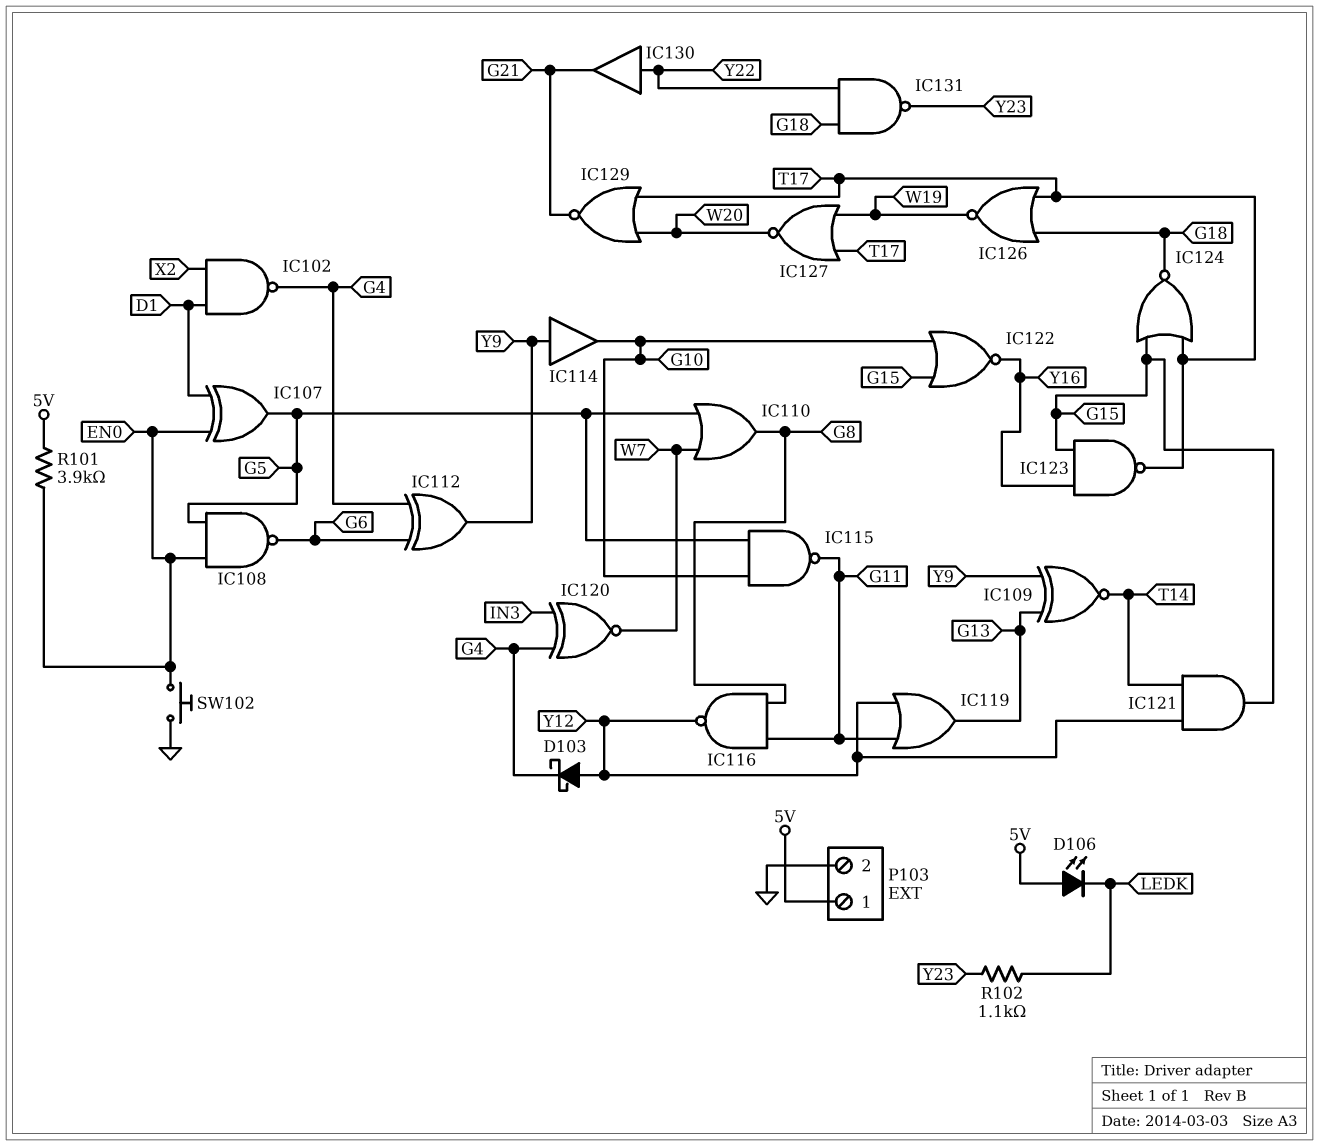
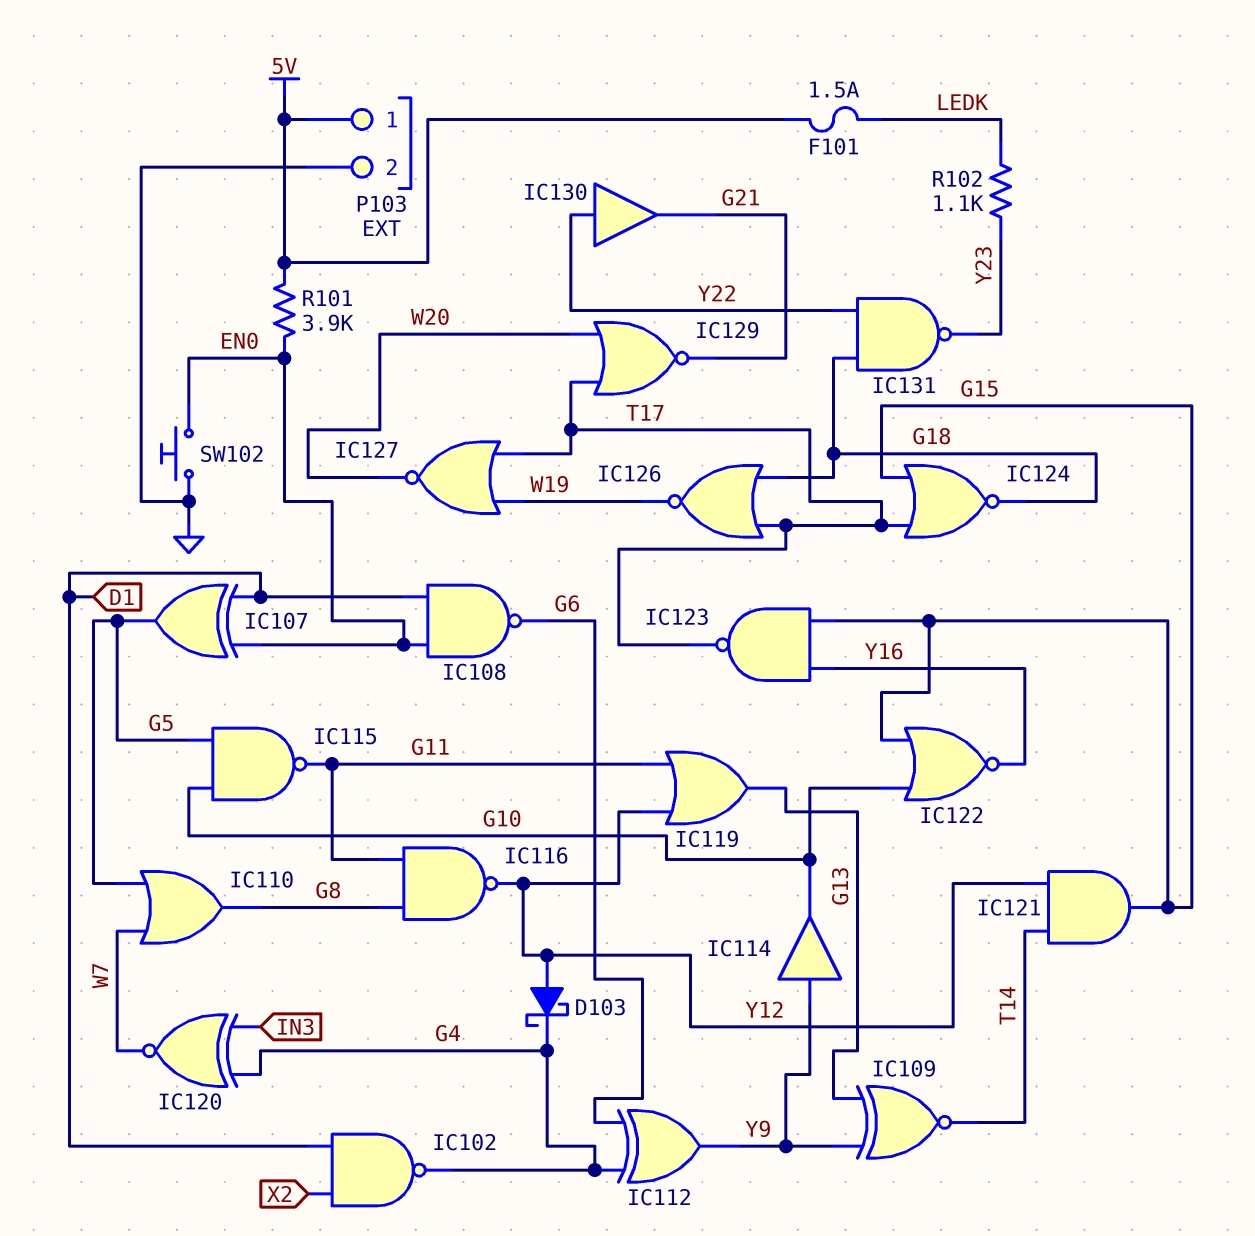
D106: LED (A 5V, K LEDK) -> none
F101: none -> 1.5A (5V, LEDK)
IC108: NAND (in EN0, in G5, out G6) -> NAND (in D1, in EN0, out G6)

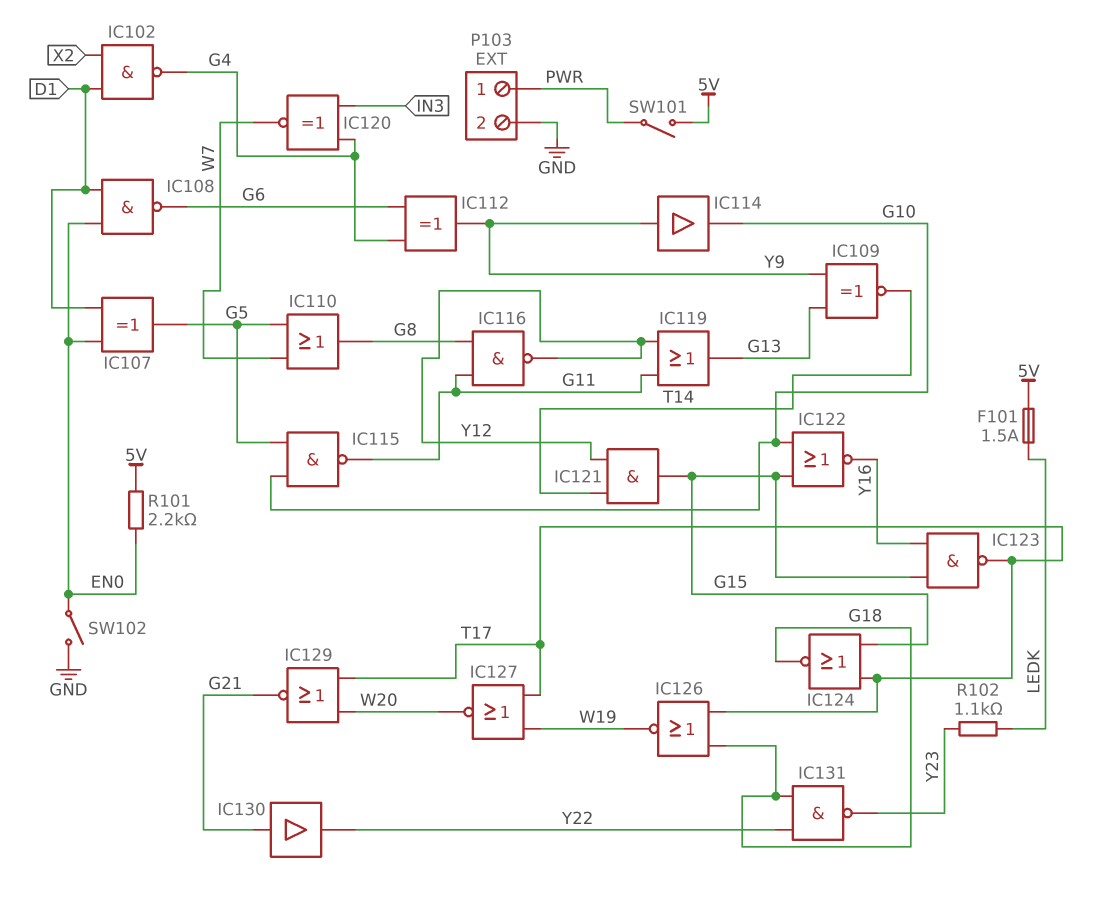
D103: schottky (A Y12, K G4) -> none
IC130: buffer (in Y22, out G21) -> buffer (in G21, out Y22)
P103 pin 1: 5V -> PWR
R101: 3.9k (5V, EN0) -> 2.2k (5V, EN0)
SW101: none -> switch (5V, PWR)
SW102: button (EN0, GND) -> switch (EN0, GND)

